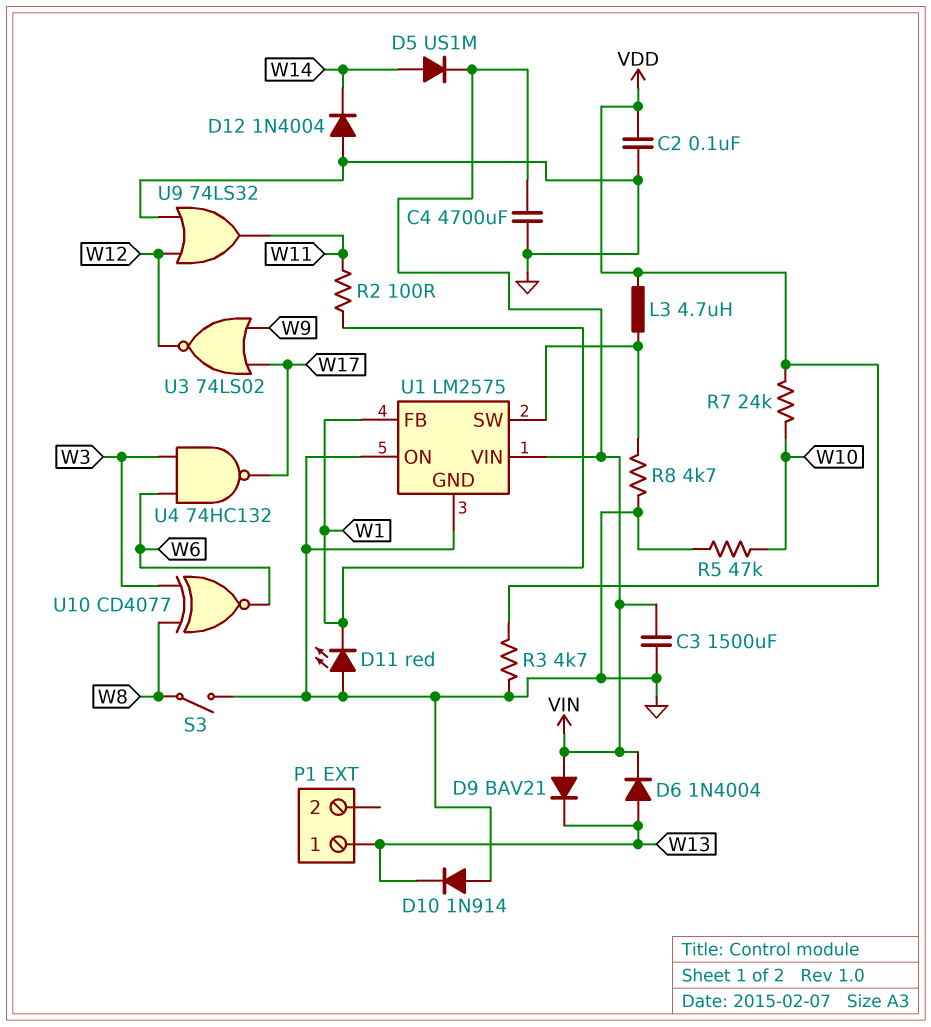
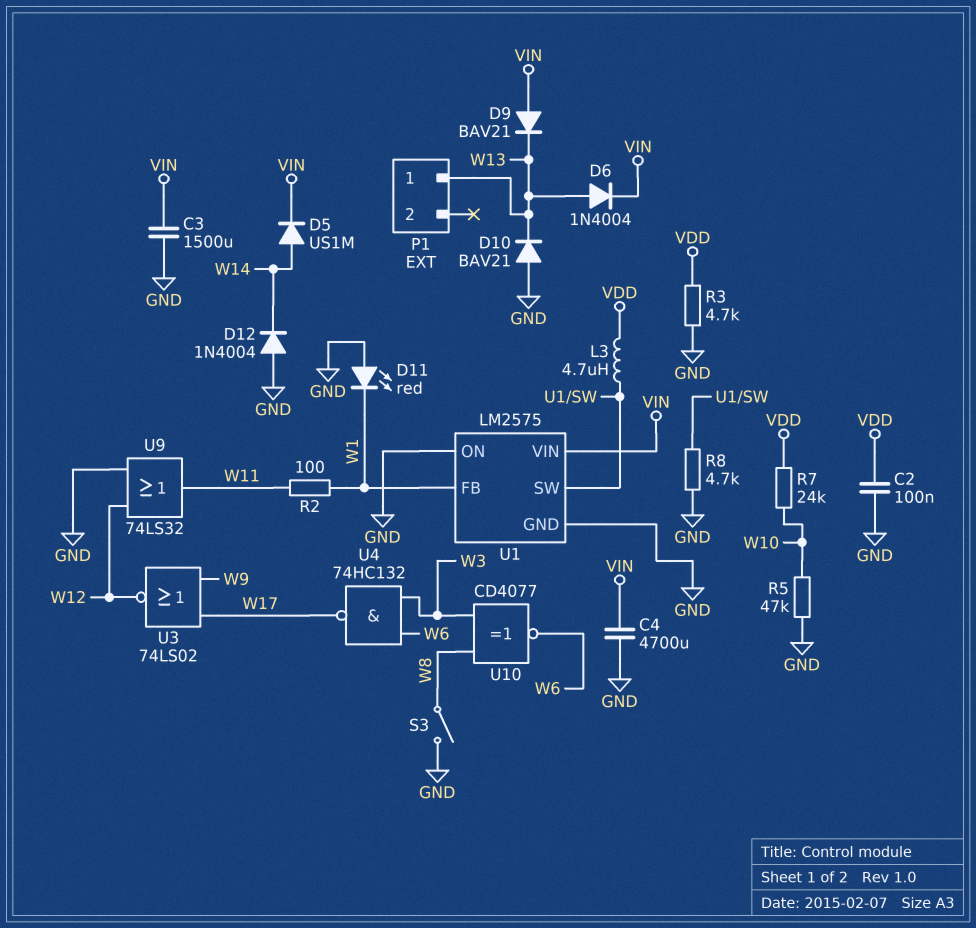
D10: diode 1N914 (A GND, K W13) -> diode BAV21 (A GND, K W13)

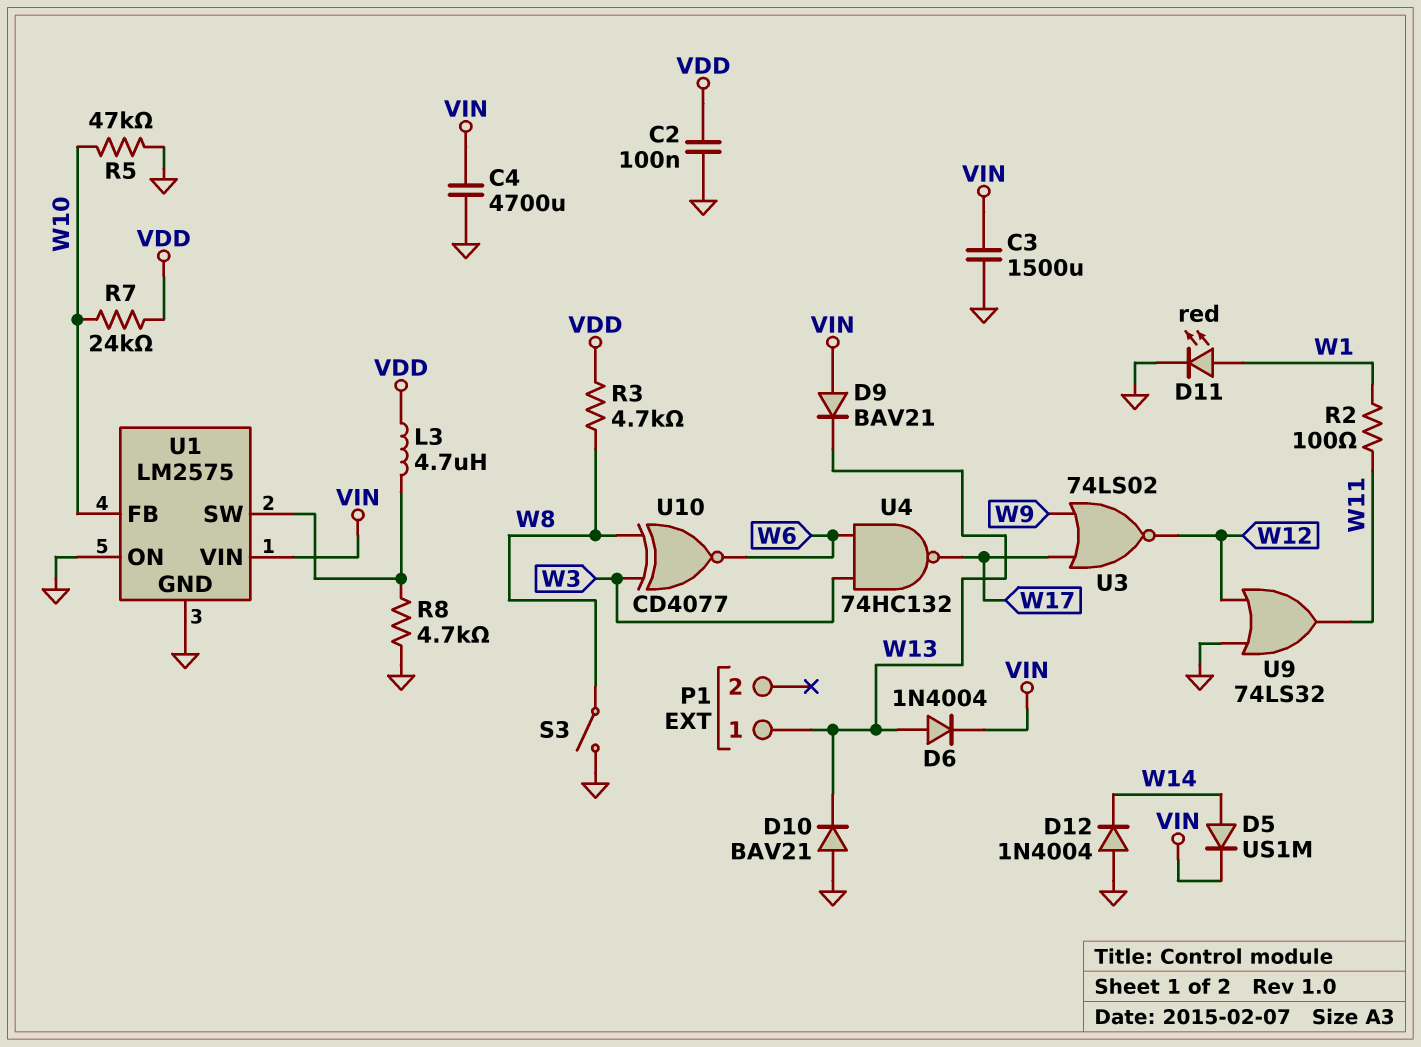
D11: LED red (A GND, K W1) -> LED red (A W1, K GND)
R3: 4.7k (GND, VDD) -> 4.7k (VDD, W8)
U1 pin FB: W1 -> W10

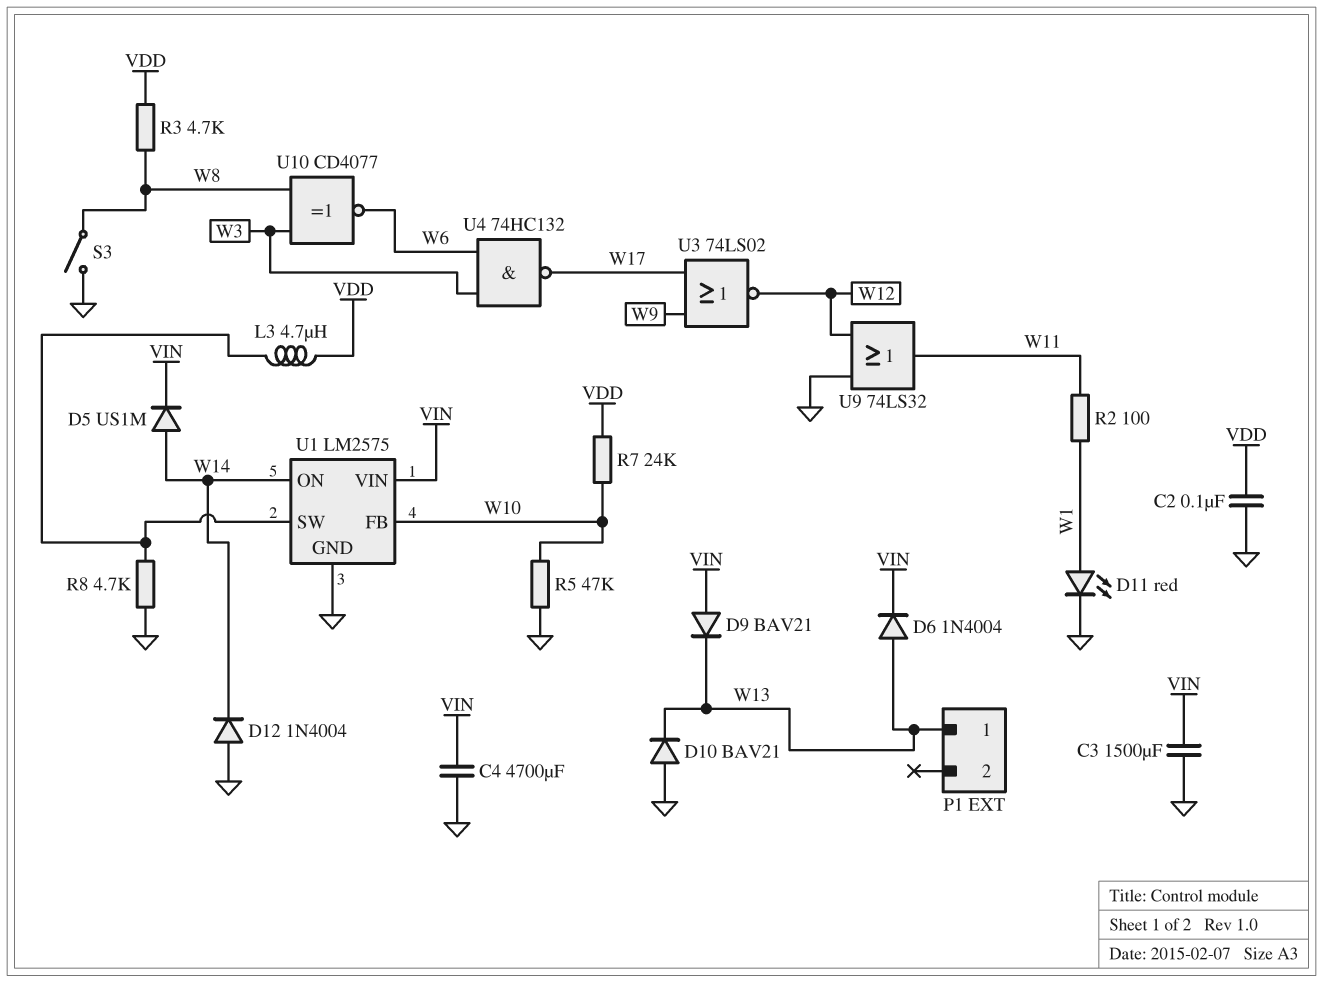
U1 pin ON: GND -> W14

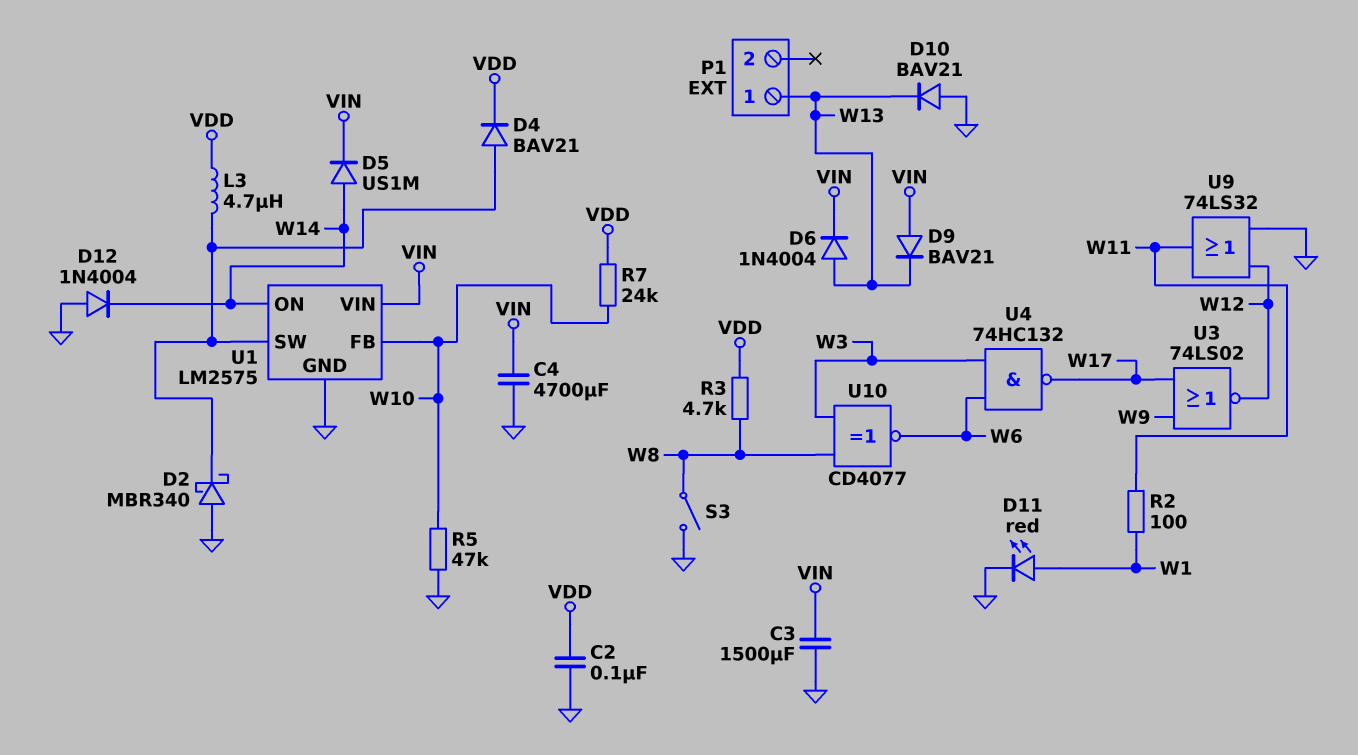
D2: none -> schottky MBR340 (A GND, K U1/SW)
D4: none -> diode BAV21 (A U1/SW, K VDD)
R8: 4.7k (GND, U1/SW) -> none

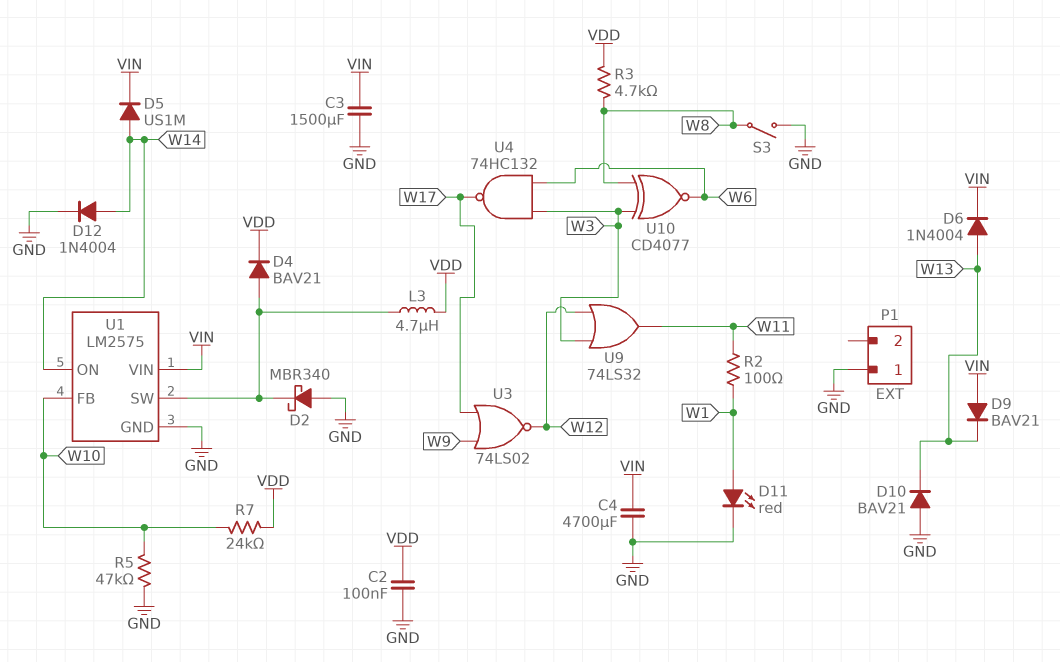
D12: diode 1N4004 (A GND, K W14) -> diode 1N4004 (A W14, K GND)
P1 pin 1: W13 -> GND
U9: OR 74LS32 (in GND, in W12, out W11) -> OR 74LS32 (in W3, in W12, out W11)

